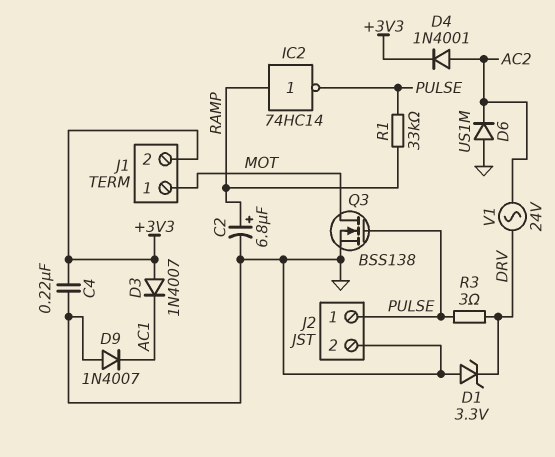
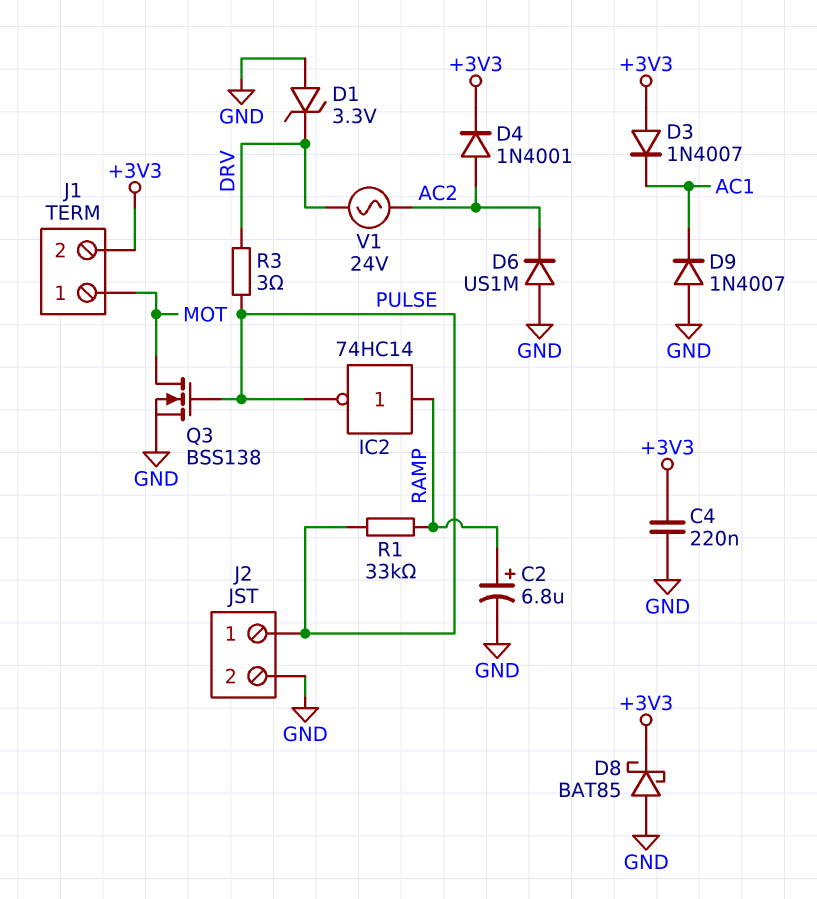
D8: none -> schottky BAT85 (A GND, K +3V3)

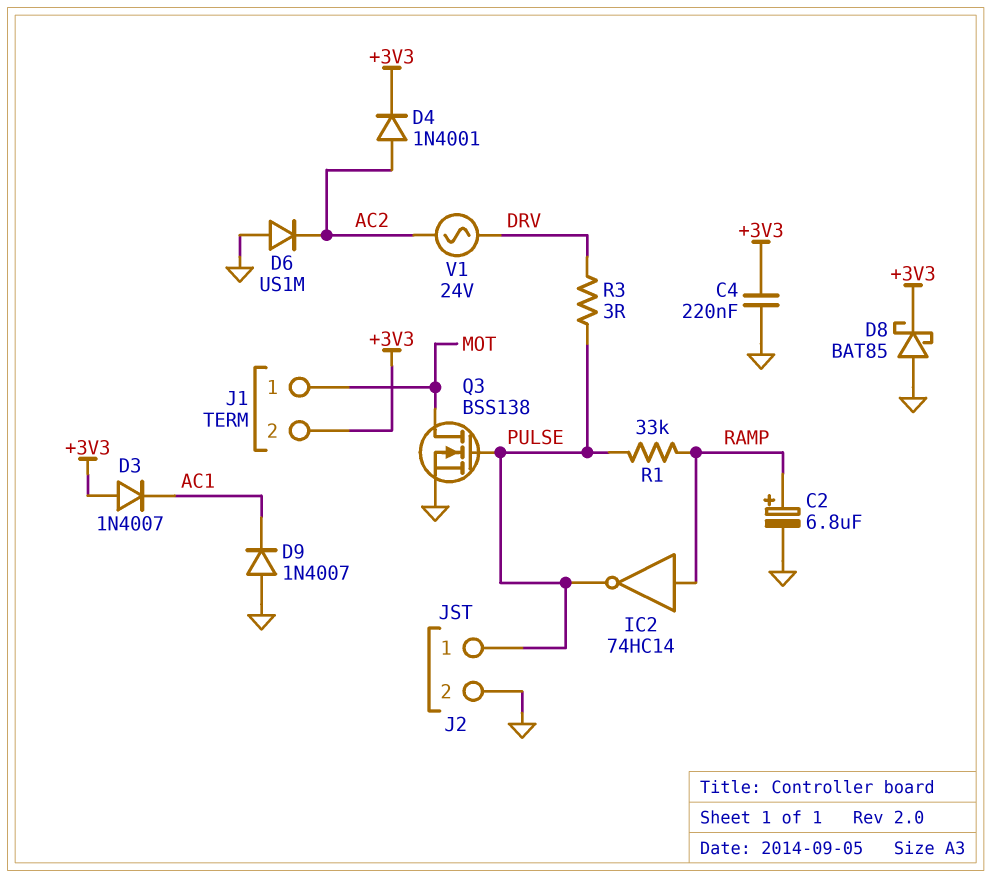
D1: zener 3.3V (A GND, K DRV) -> none

